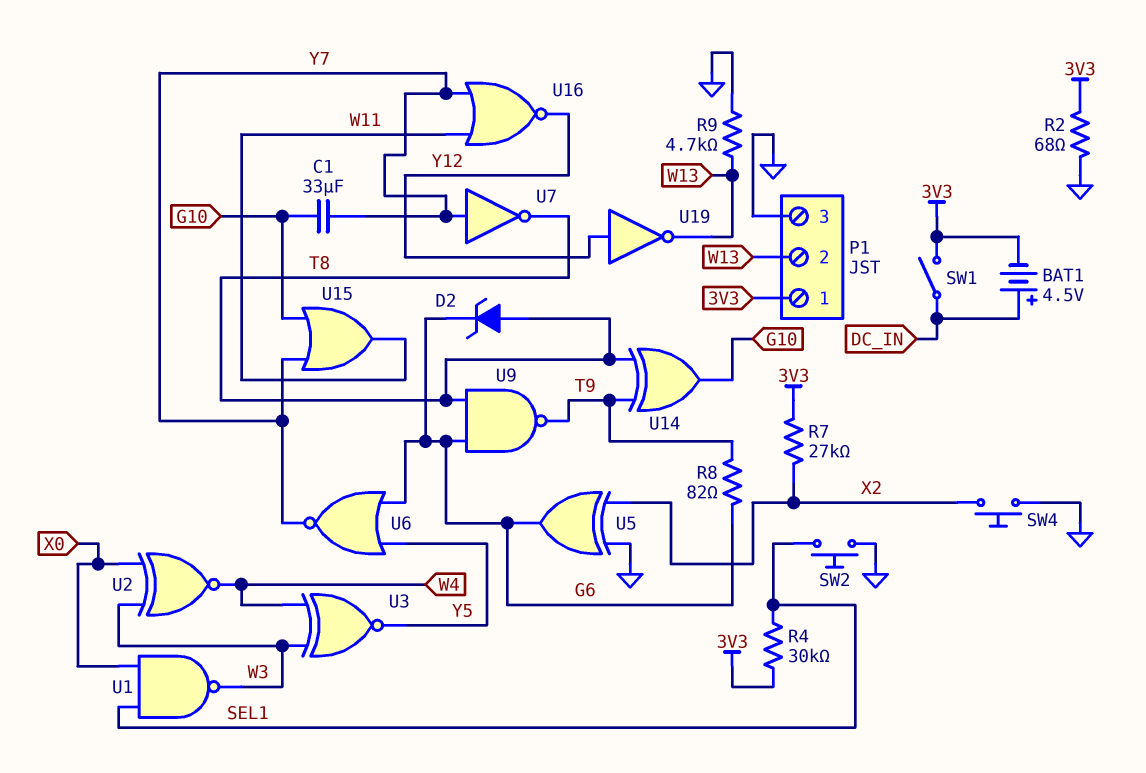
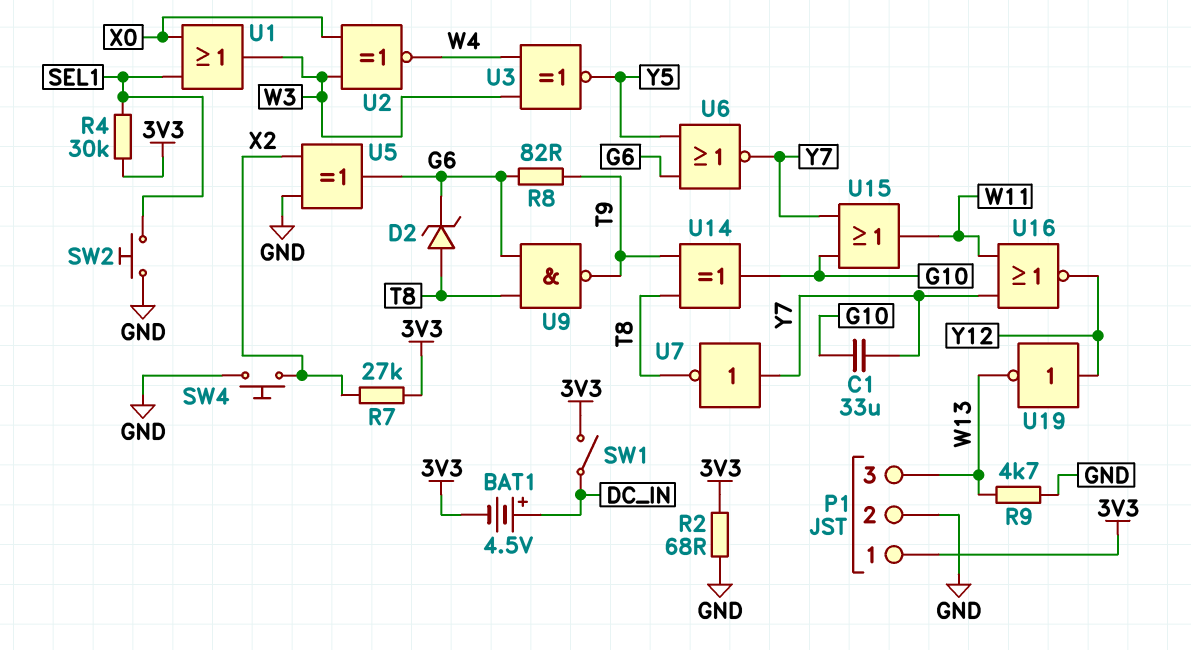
P1 pin 2: W13 -> GND
P1 pin 3: GND -> W13
U1: NAND (in SEL1, in X0, out W3) -> OR (in SEL1, in X0, out W3)

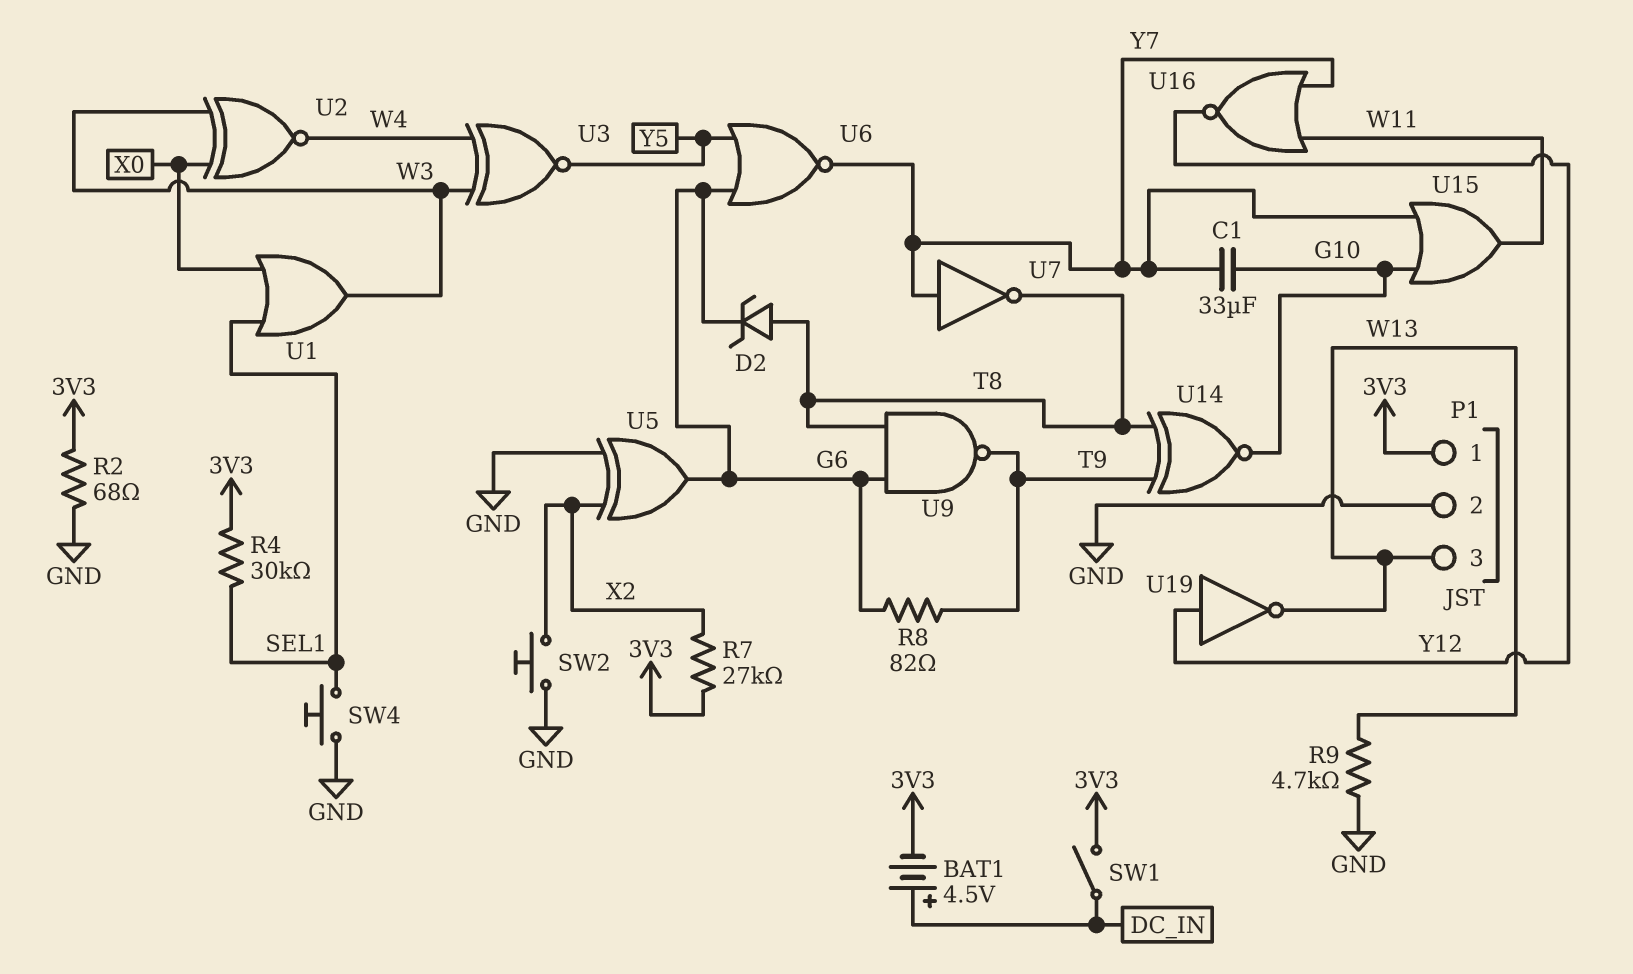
SW2: button (GND, SEL1) -> button (GND, X2)
SW4: button (GND, X2) -> button (GND, SEL1)
U14: XOR (in T8, in T9, out G10) -> XNOR (in T8, in T9, out G10)

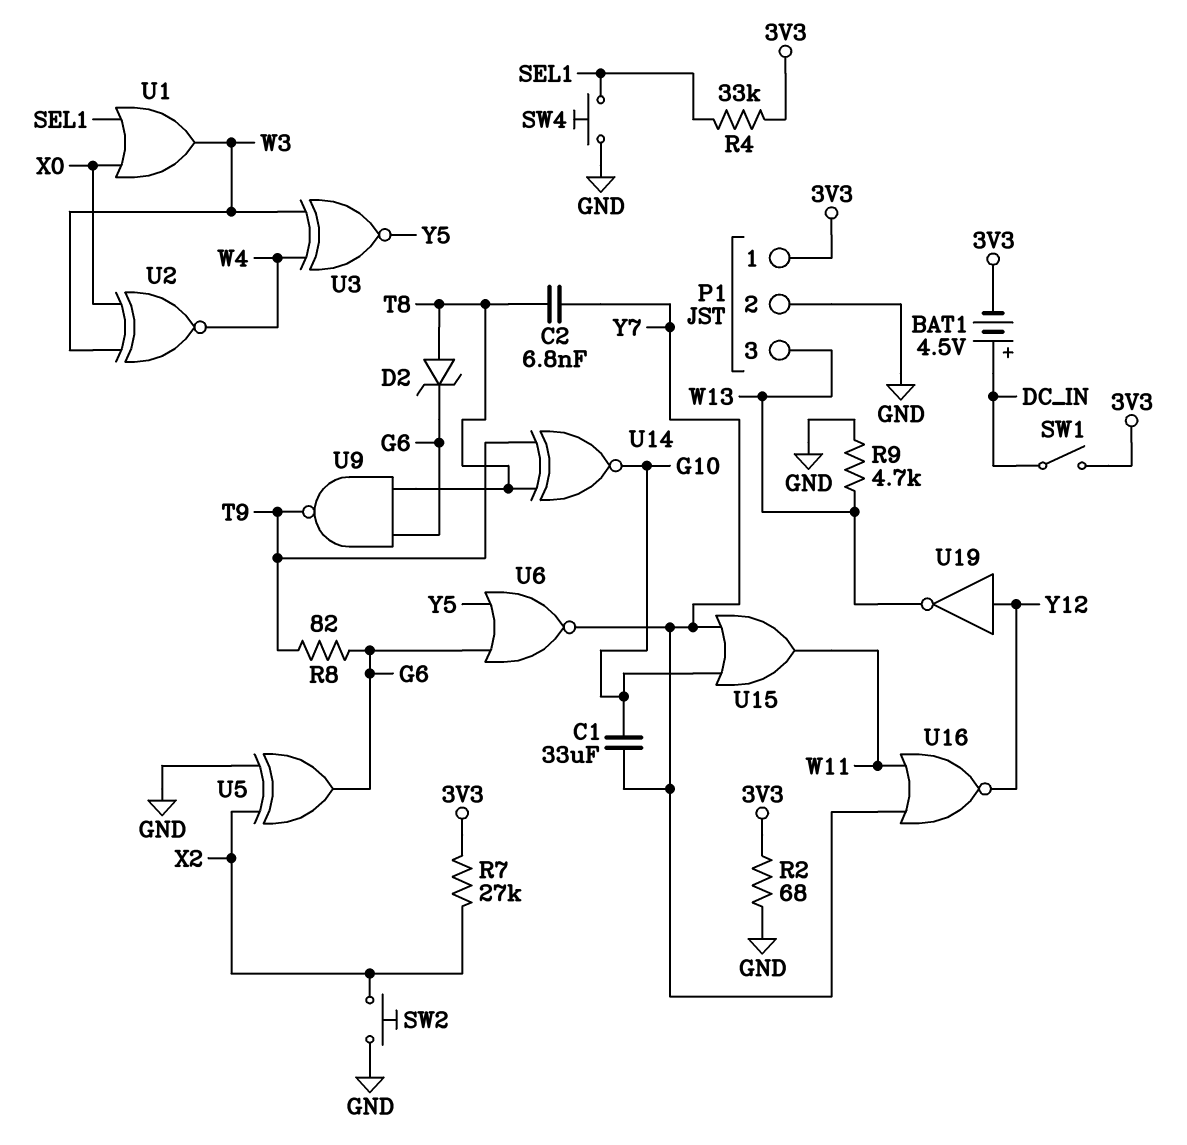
C2: none -> 6.8nF (T8, Y7)
R4: 30k (3V3, SEL1) -> 33k (3V3, SEL1)
U7: NOT (in Y7, out T8) -> none

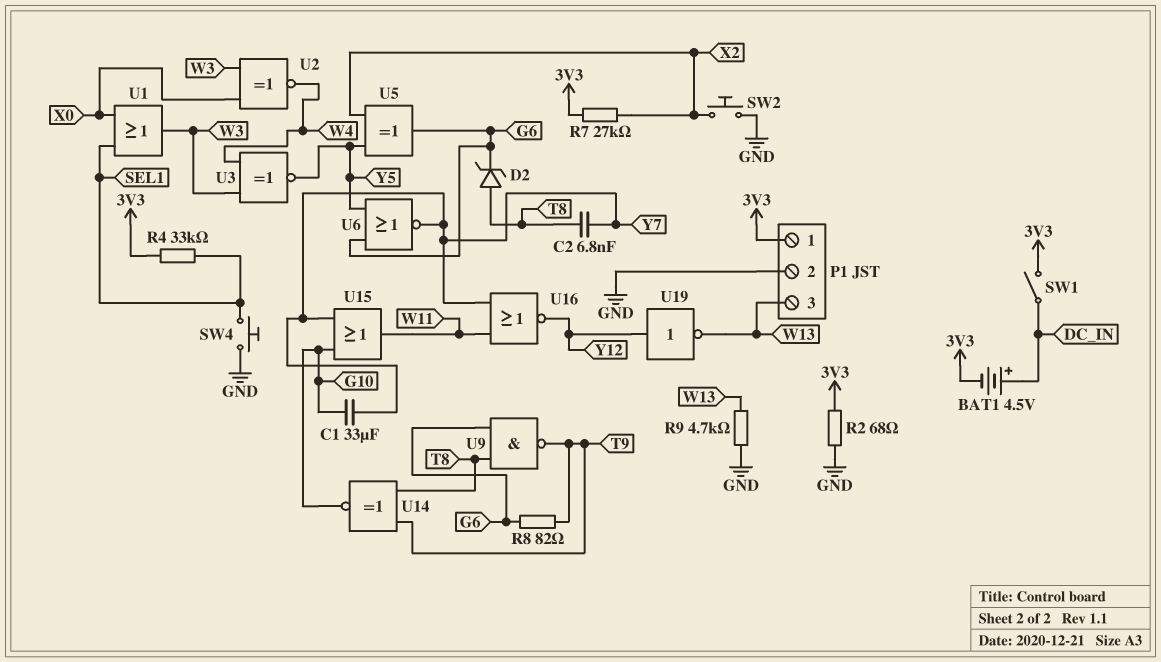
U5: XOR (in GND, in X2, out G6) -> XOR (in X2, in Y5, out G6)

